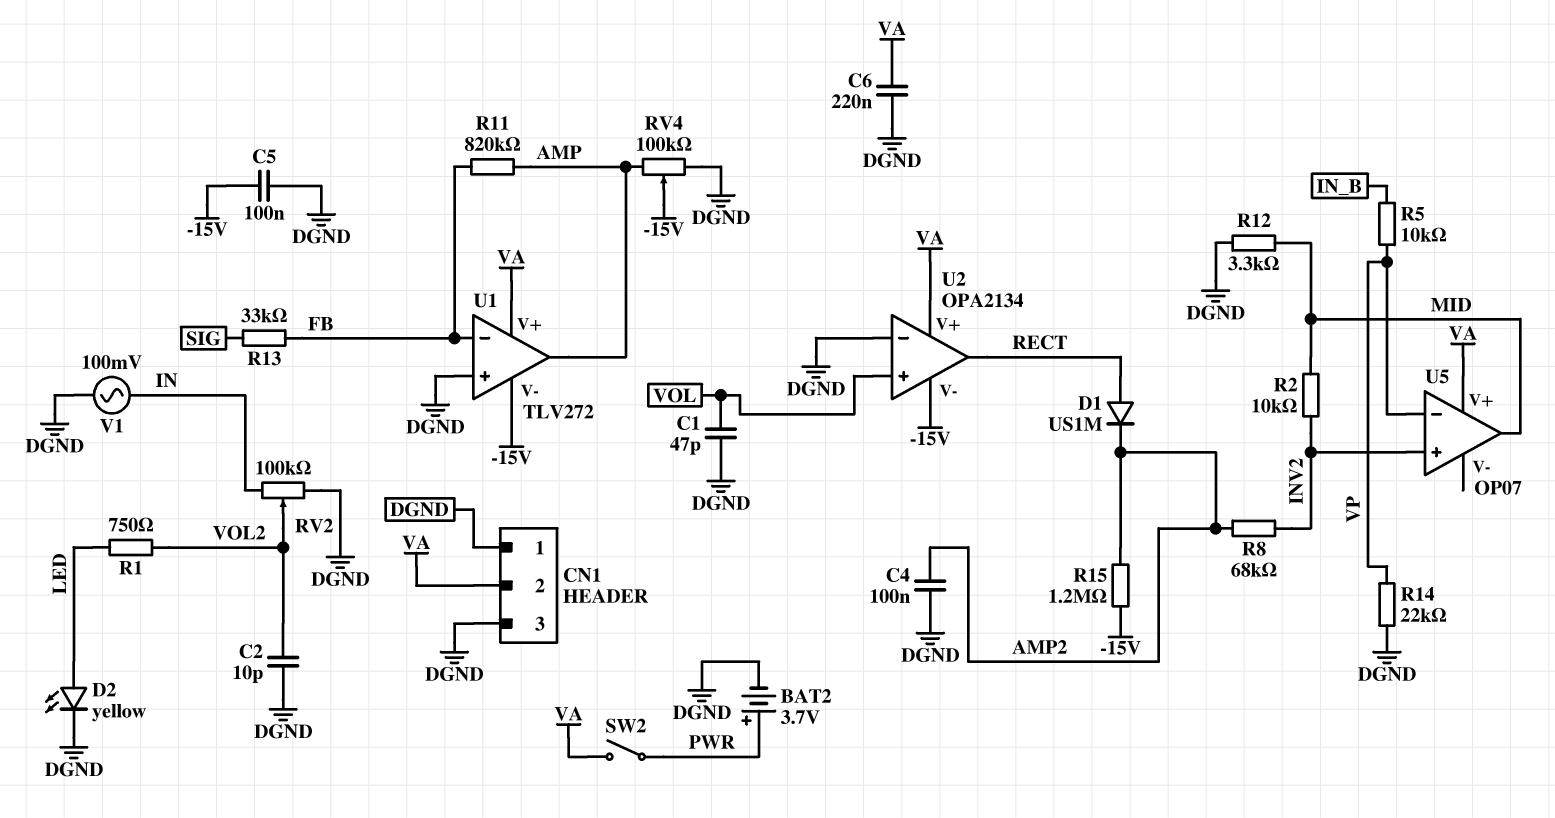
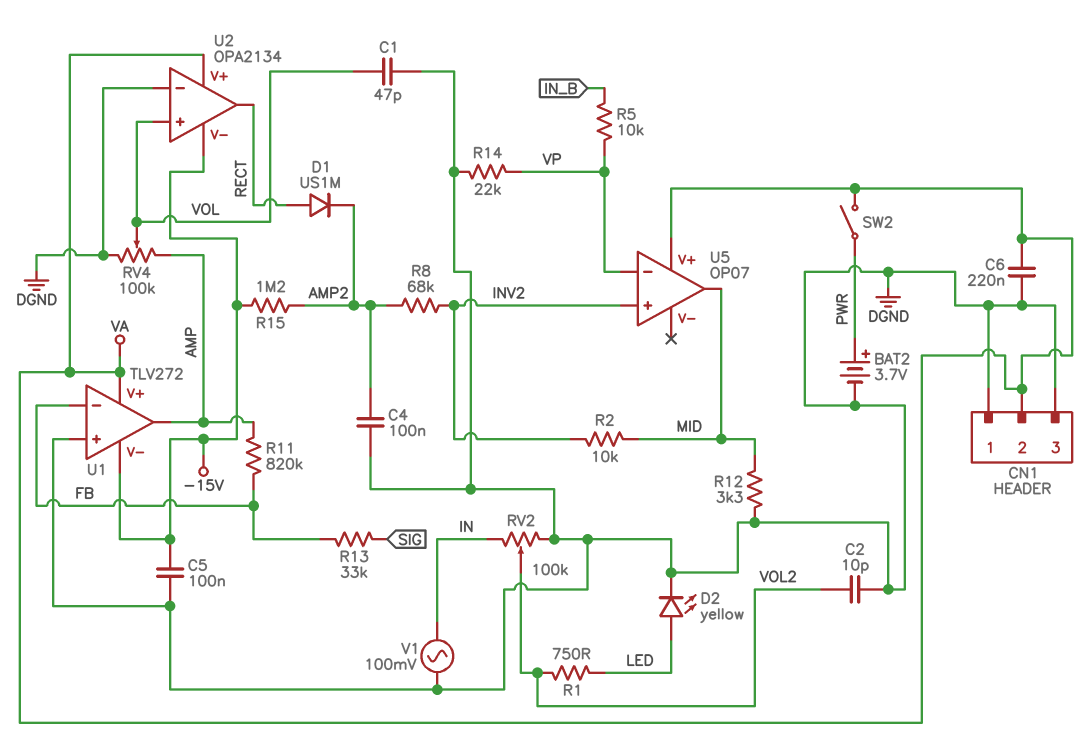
RV4: 100k (AMP, DGND, wiper -15V) -> 100k (AMP, DGND, wiper VOL)

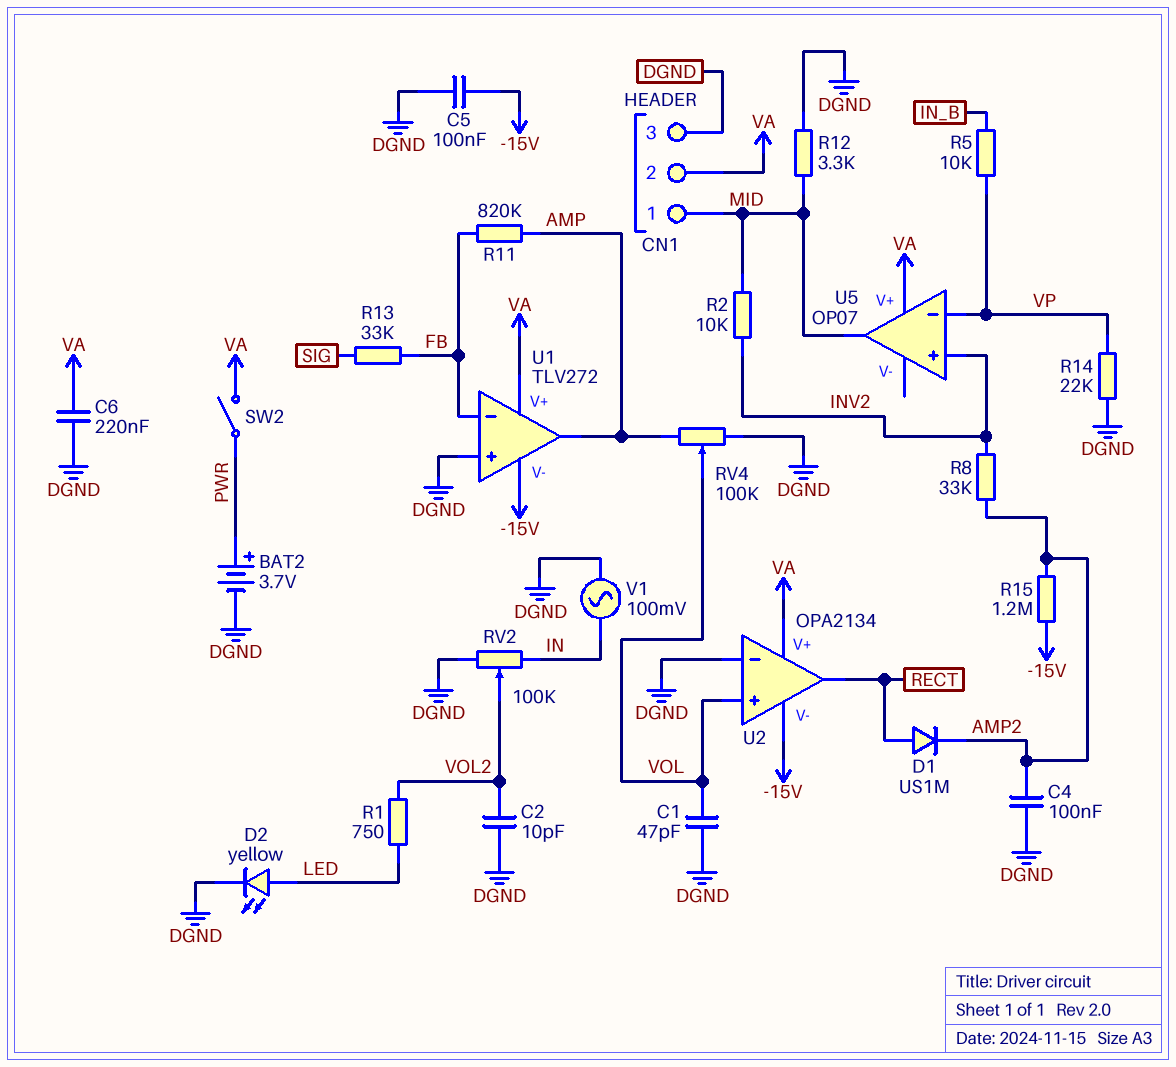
CN1 pin 1: DGND -> MID
R8: 68k (AMP2, INV2) -> 33k (AMP2, INV2)

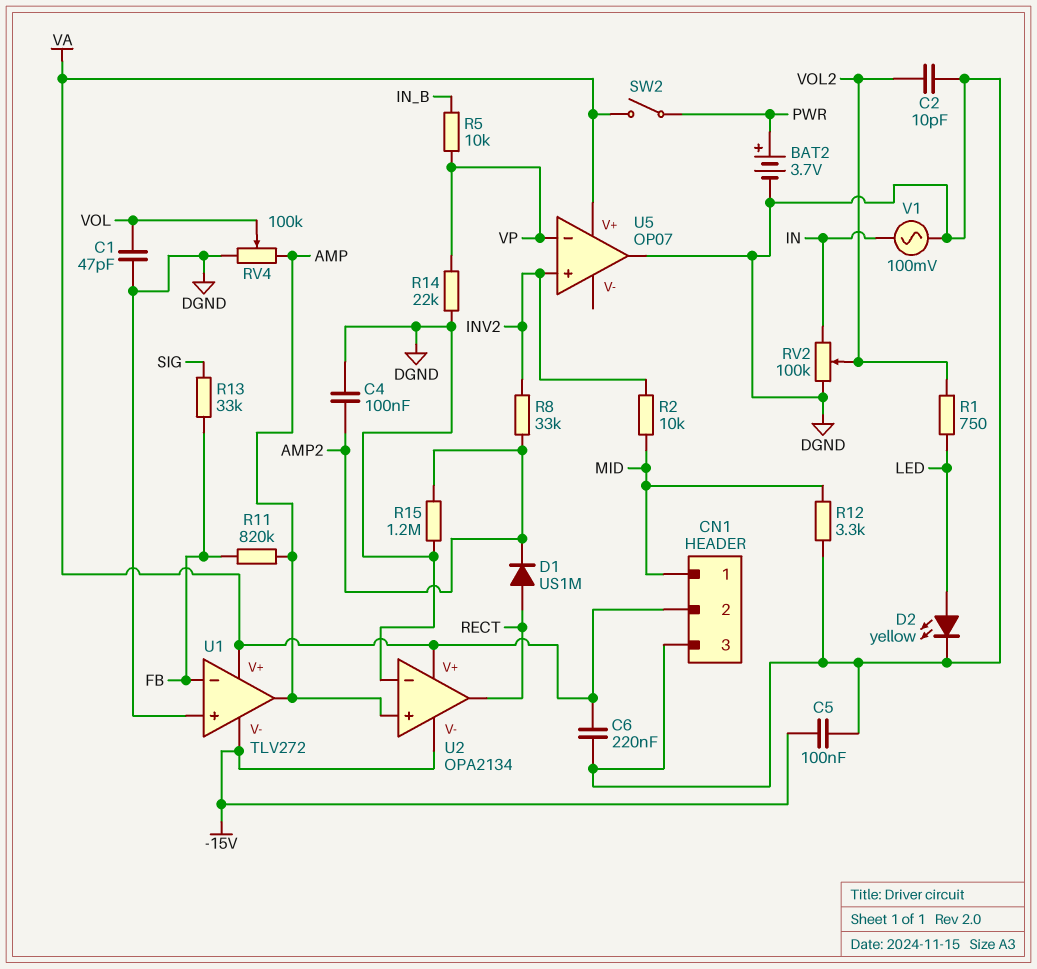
R15: 1.2M (-15V, AMP2) -> 1.2M (AMP2, DGND)
U2 pin in+: VOL -> AMP
U5 pin out: MID -> DGND

